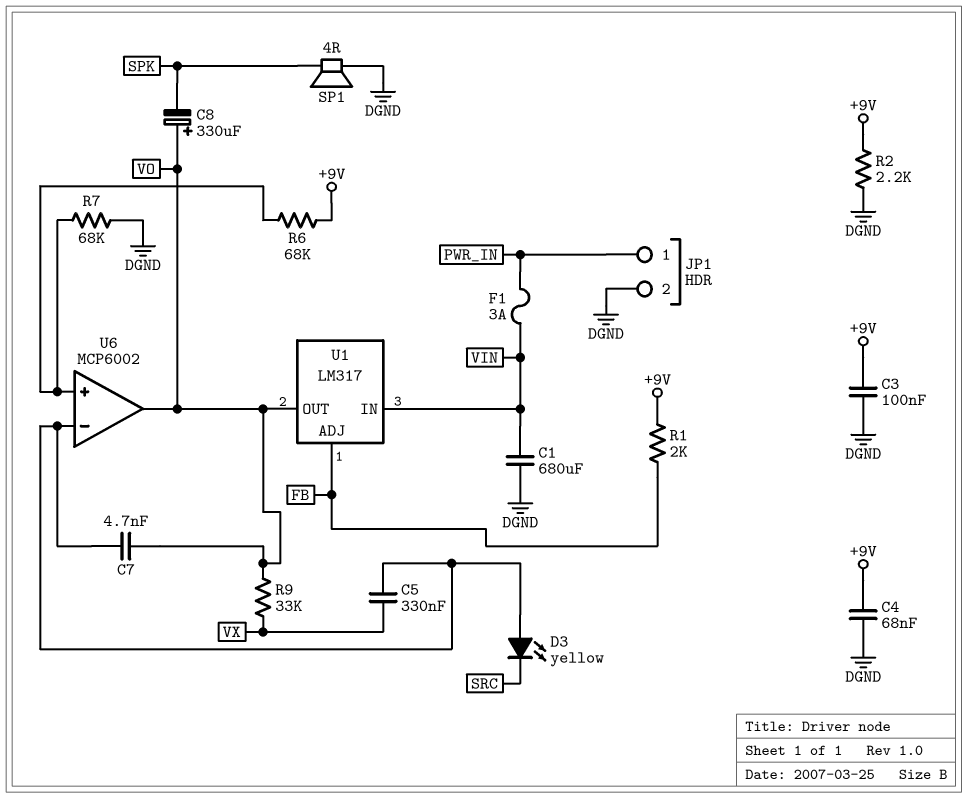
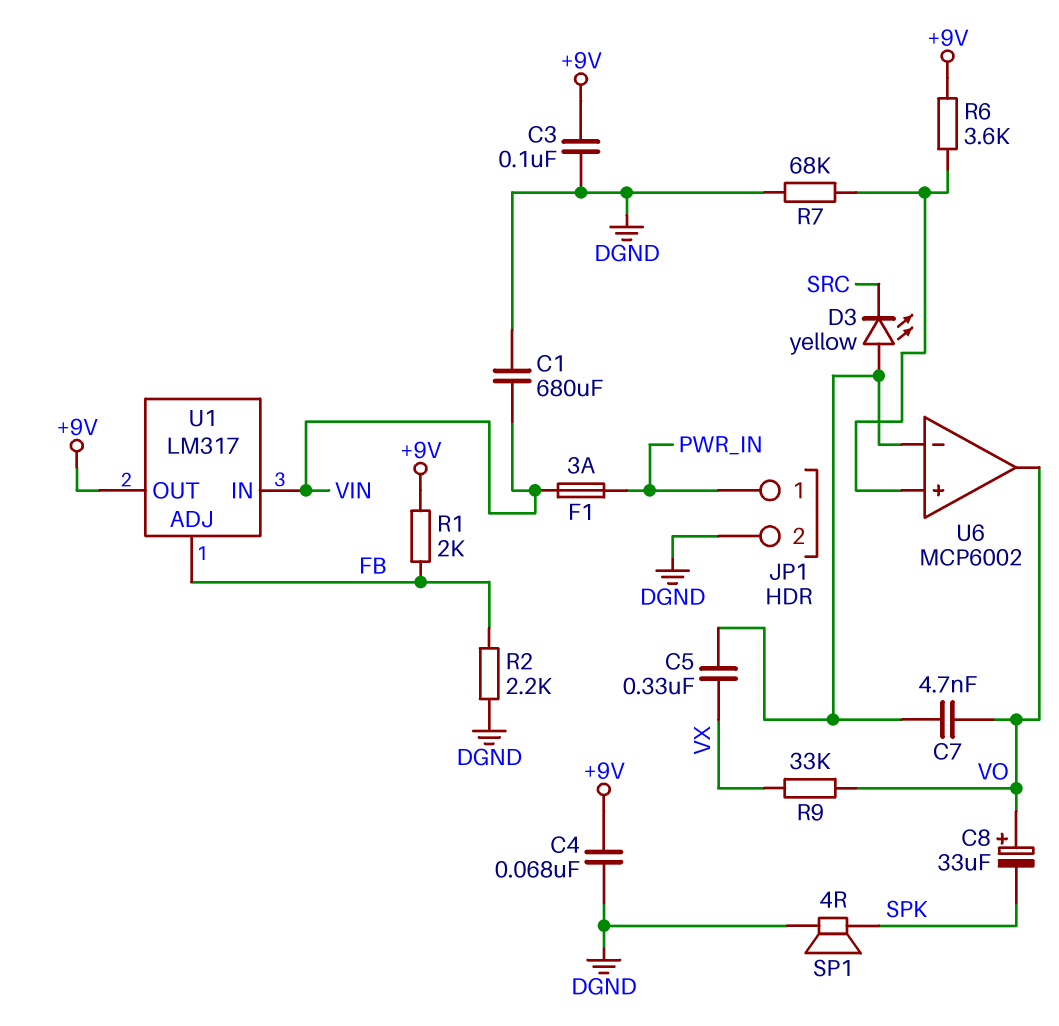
C8: 330uF (plus VO, minus SPK) -> 33uF (plus VO, minus SPK)
R2: 2.2k (+9V, DGND) -> 2.2k (DGND, FB)
R6: 68k (+9V, U6/in+) -> 3.6k (+9V, U6/in+)
U1 pin OUT: VO -> +9V

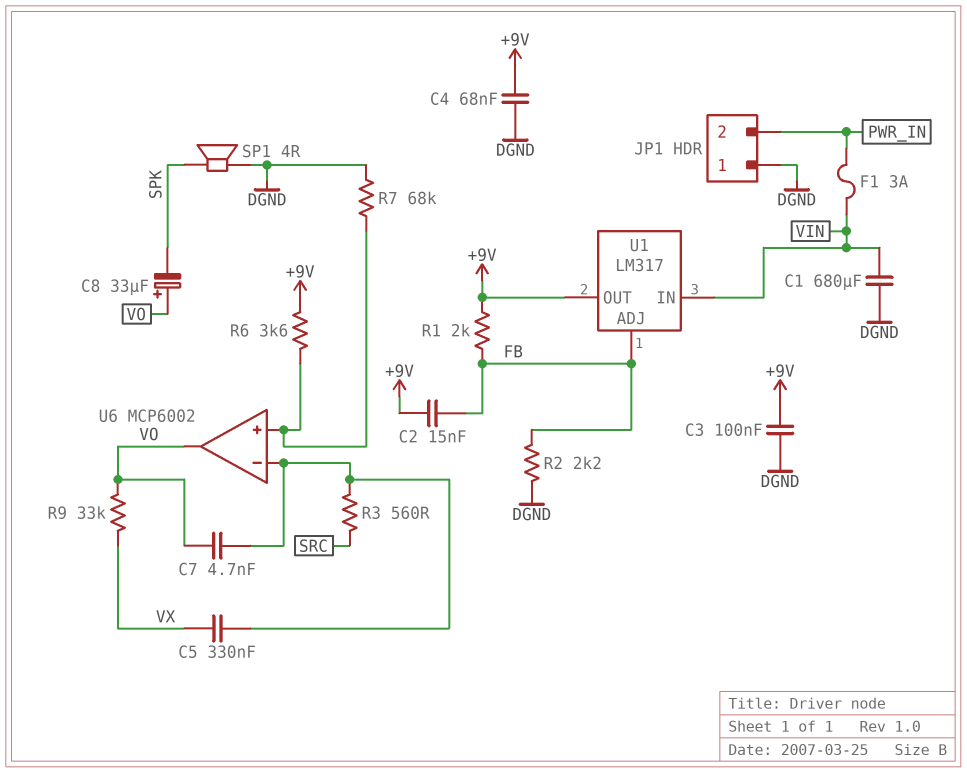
C2: none -> 15nF (+9V, FB)
D3: LED yellow (A U6/in-, K SRC) -> none
JP1 pin 1: PWR_IN -> DGND
JP1 pin 2: DGND -> PWR_IN
R3: none -> 560 (SRC, U6/in-)

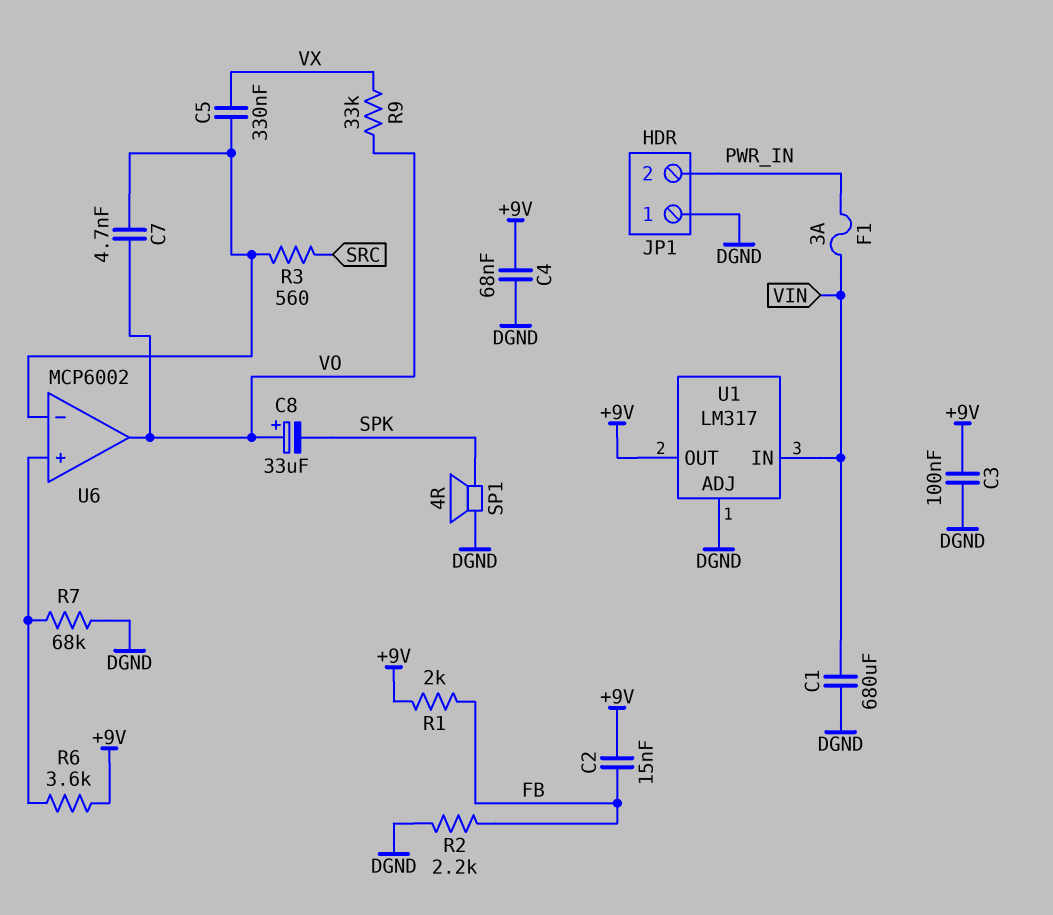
U1 pin ADJ: FB -> DGND

